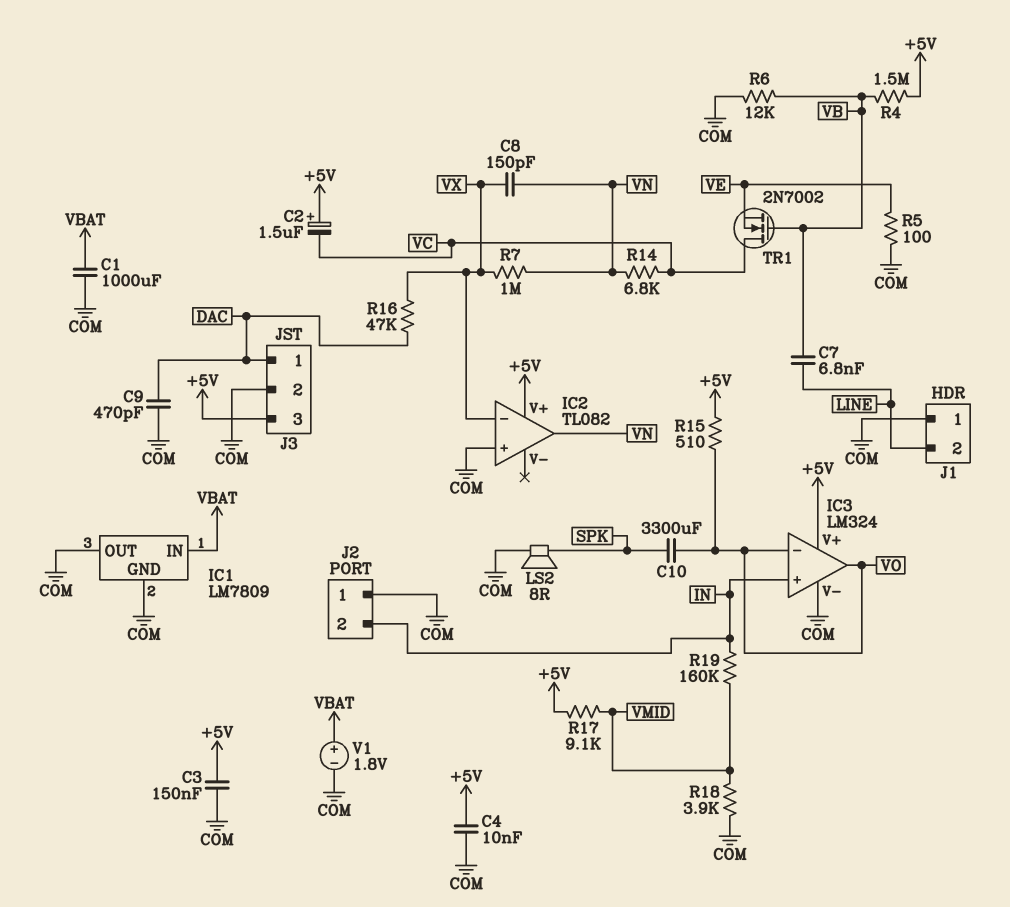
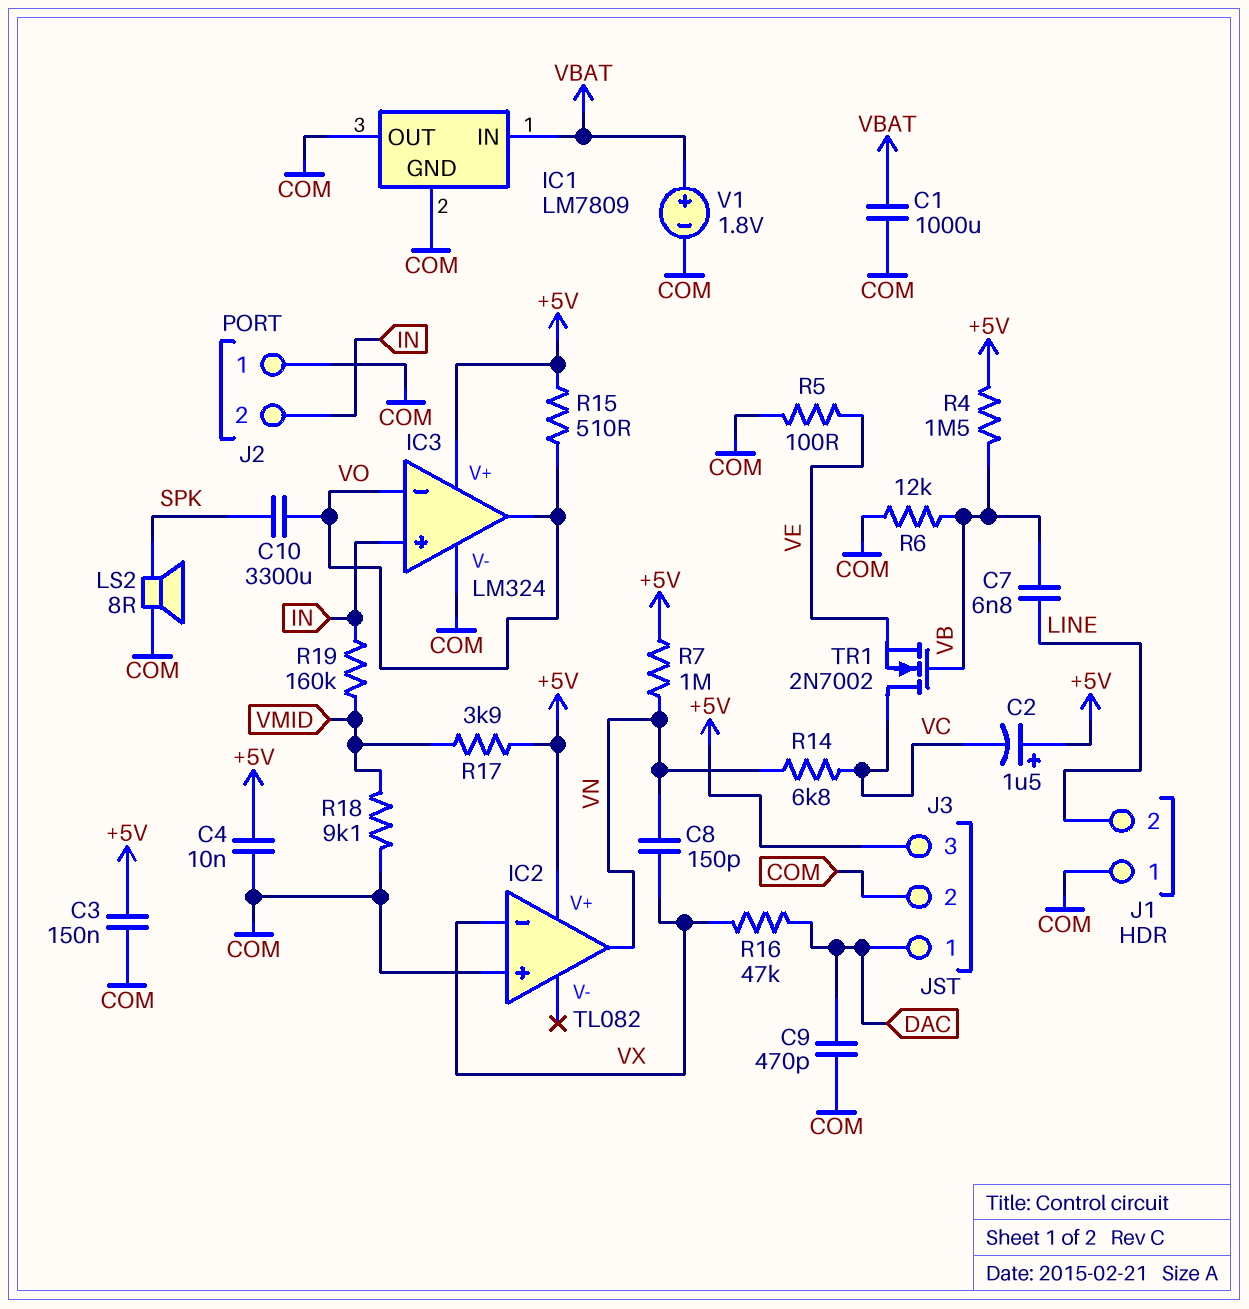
R7: 1M (VN, VX) -> 1M (+5V, VN)
R17: 9.1k (+5V, VMID) -> 3.9k (+5V, VMID)
R18: 3.9k (COM, VMID) -> 9.1k (COM, VMID)

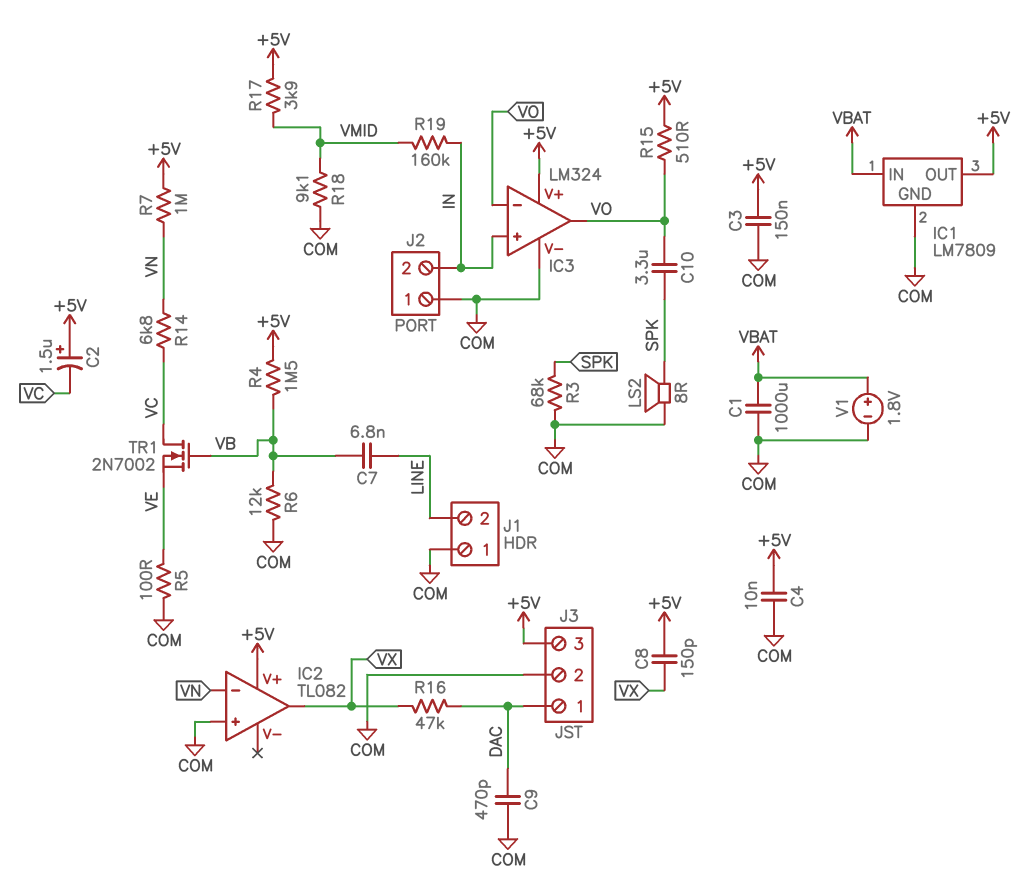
C8: 150pF (VN, VX) -> 150pF (+5V, VX)
C10: 3300uF (SPK, VO) -> 3.3uF (SPK, VO)
IC1 pin OUT: COM -> +5V
IC2 pin in-: VX -> VN
IC2 pin out: VN -> VX
R3: none -> 68k (COM, SPK)

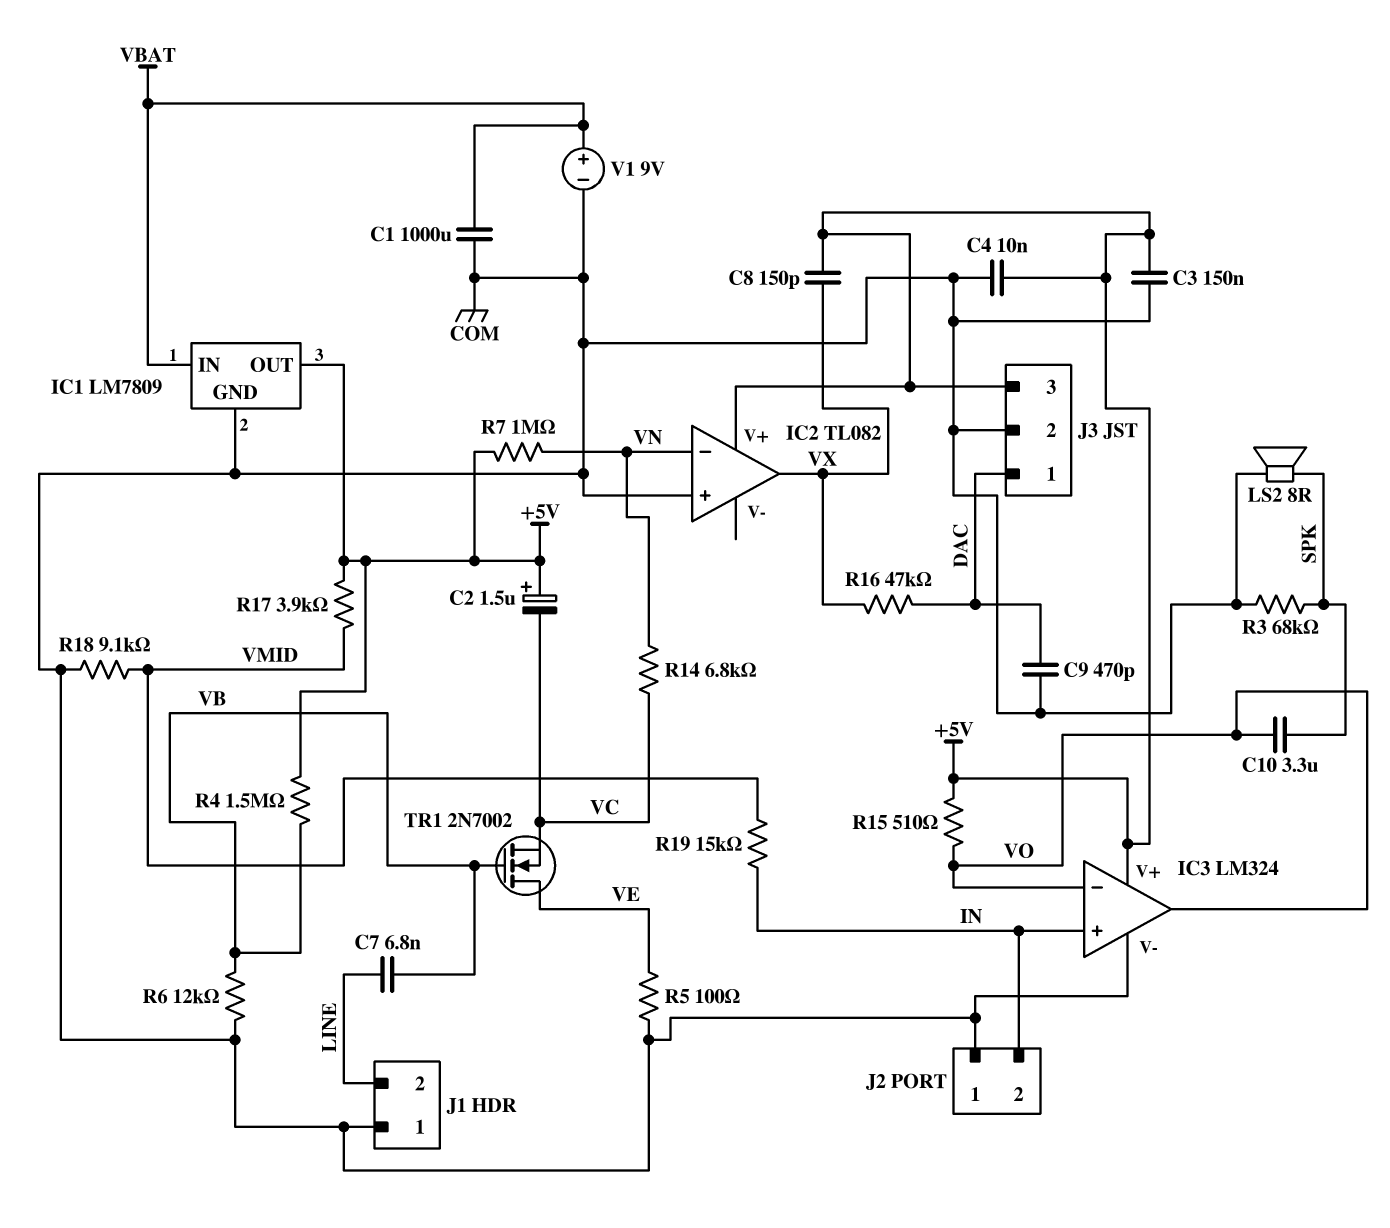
R19: 160k (IN, VMID) -> 15k (IN, VMID)
TR1: NMOS 2N7002 (G VB, D VC, S VE) -> NMOS 2N7002 (G VB, D VE, S VC)
V1: 1.8V (plus VBAT, minus COM) -> 9V (plus VBAT, minus COM)

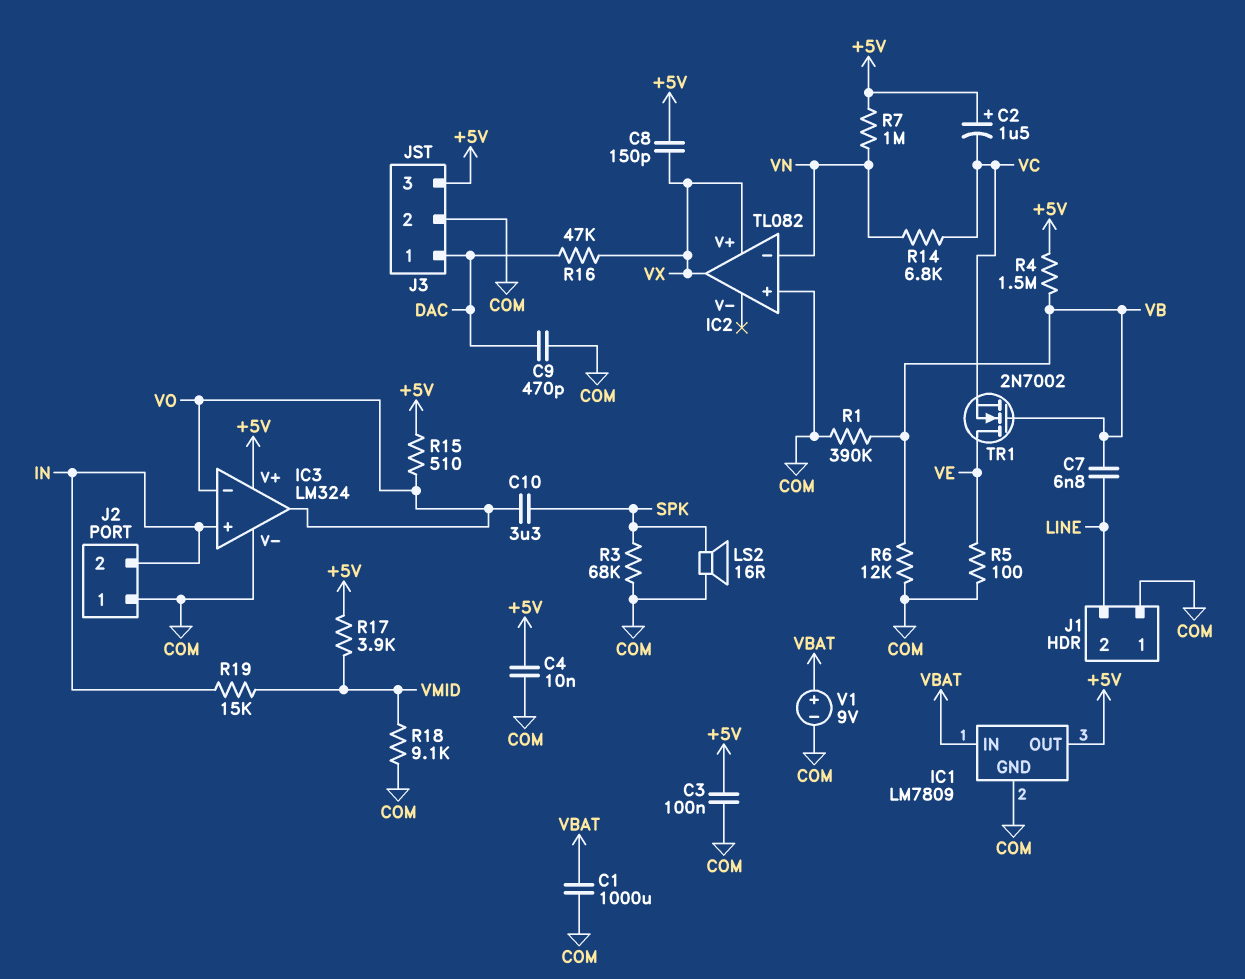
C3: 150nF (+5V, COM) -> 100nF (+5V, COM)
IC2 pin V+: +5V -> VX
LS2: speaker 8R (COM, SPK) -> speaker 16R (COM, SPK)
R1: none -> 390k (COM, VB)

